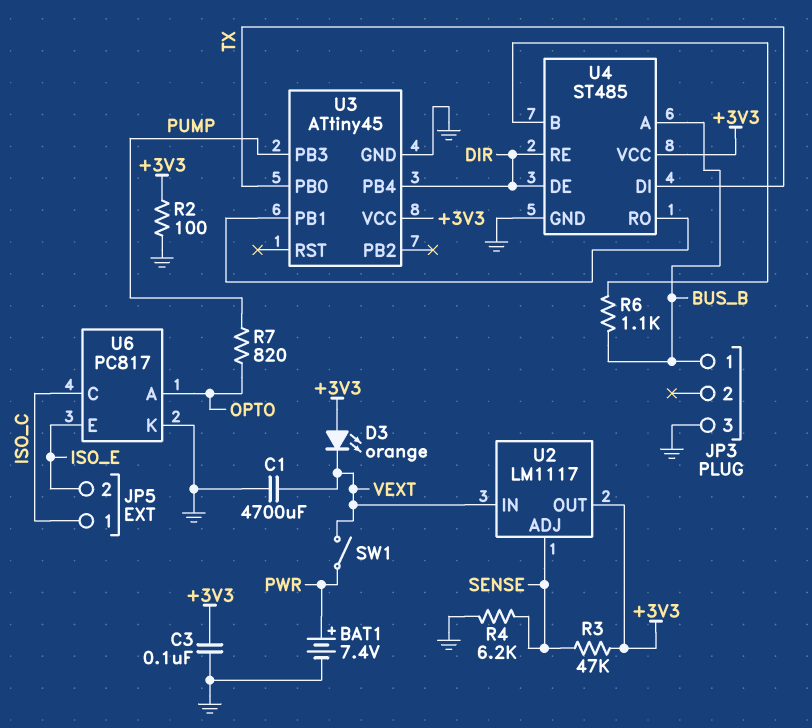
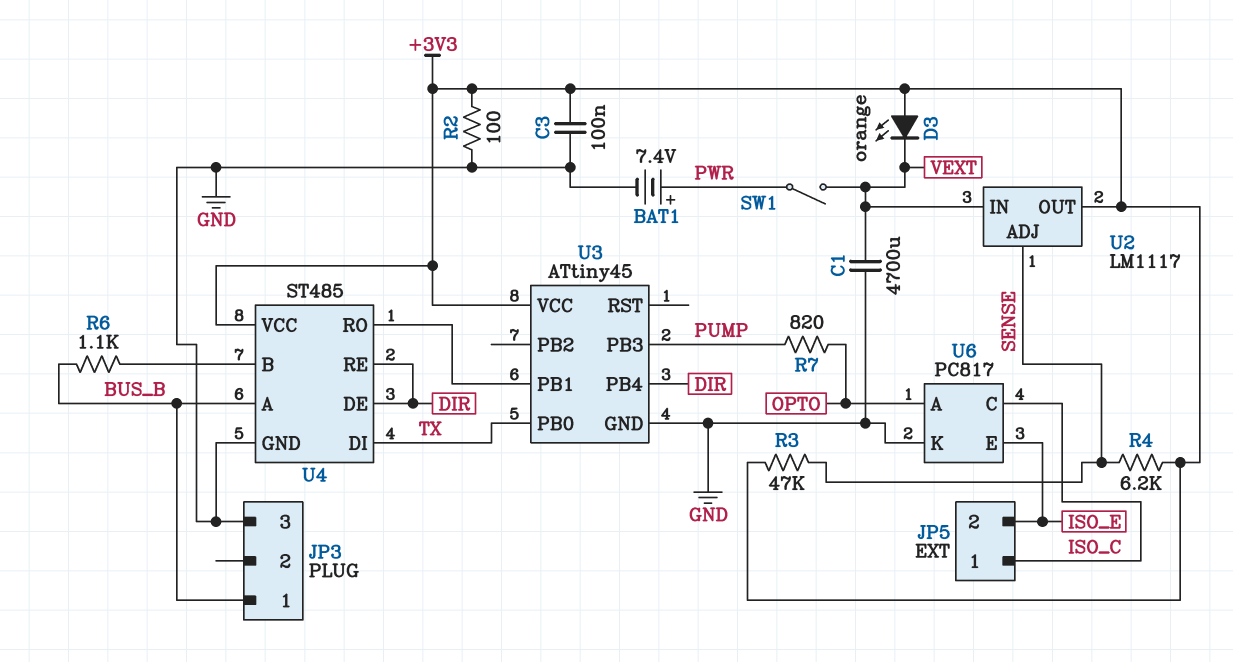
R4: 6.2k (GND, SENSE) -> 6.2k (+3V3, SENSE)

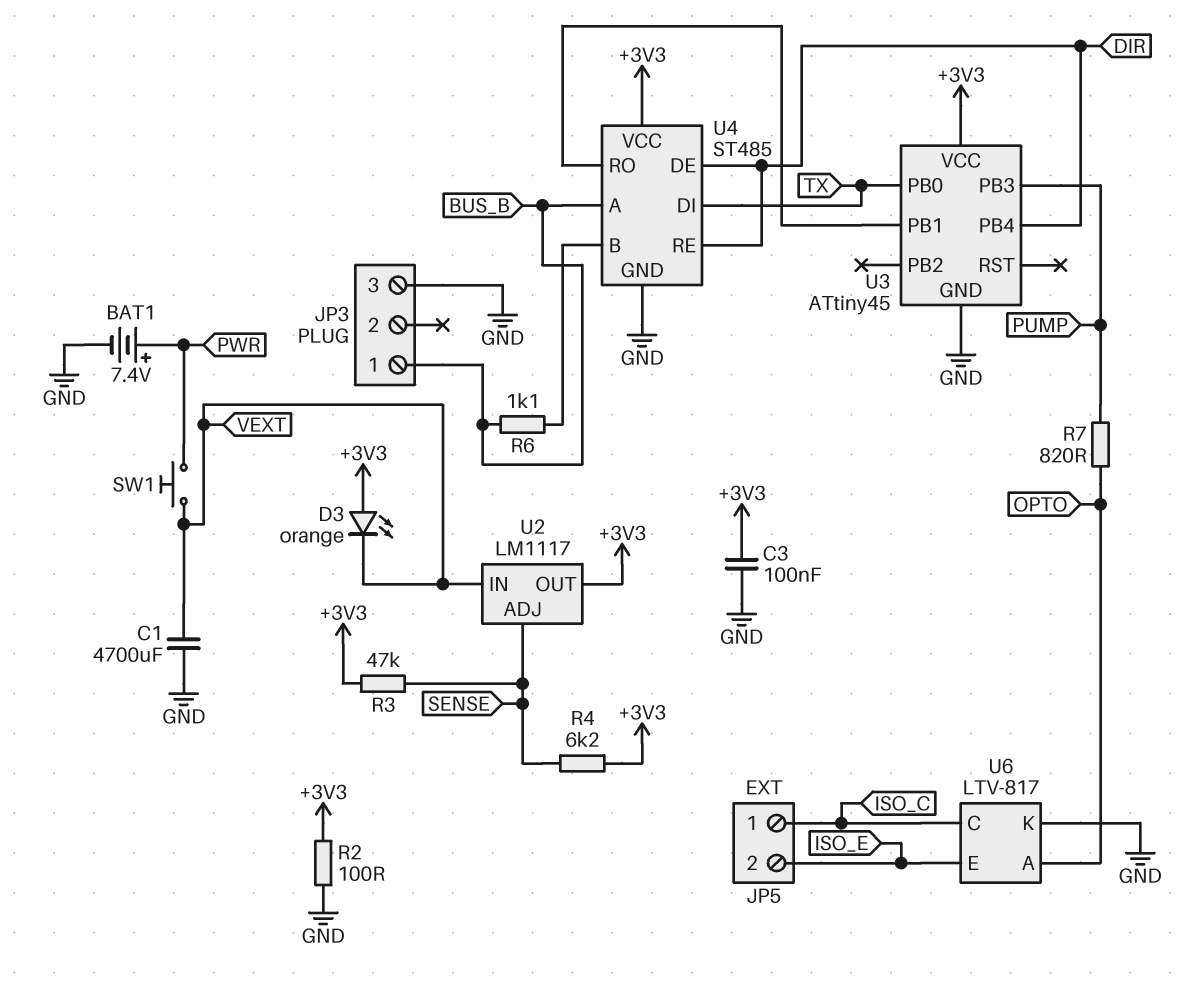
SW1: switch (PWR, VEXT) -> button (PWR, VEXT)
U6: PC817 -> LTV-817

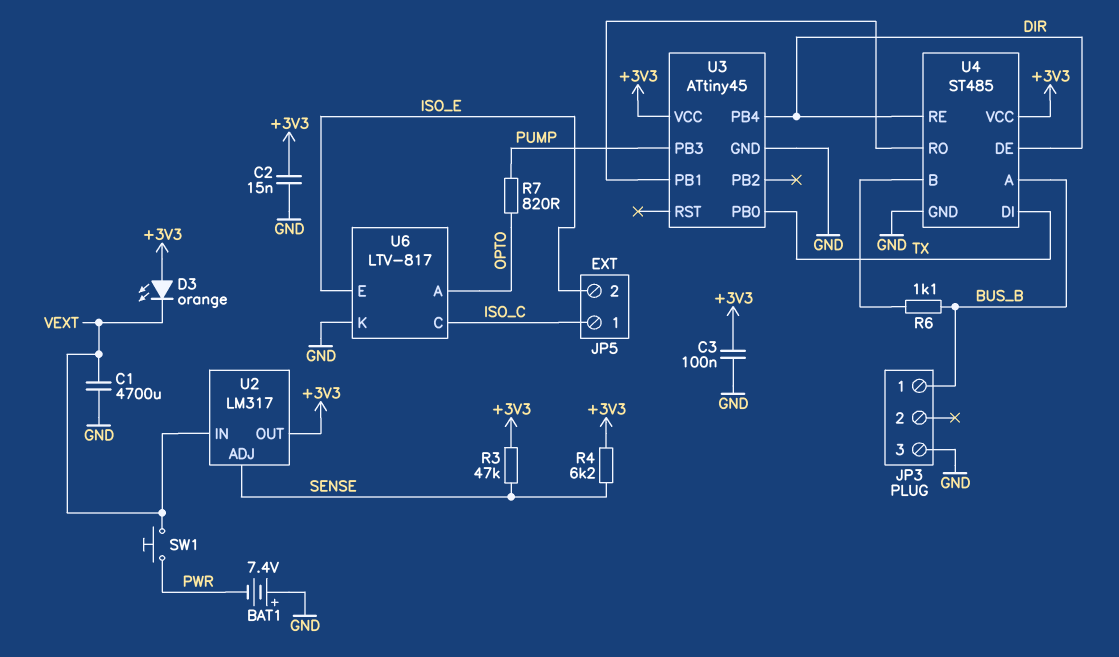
BAT1: 7.4V (plus PWR, minus GND) -> 7.4V (plus GND, minus PWR)
C2: none -> 15nF (+3V3, GND)
R2: 100 (+3V3, GND) -> none
U2: LM1117 -> LM317

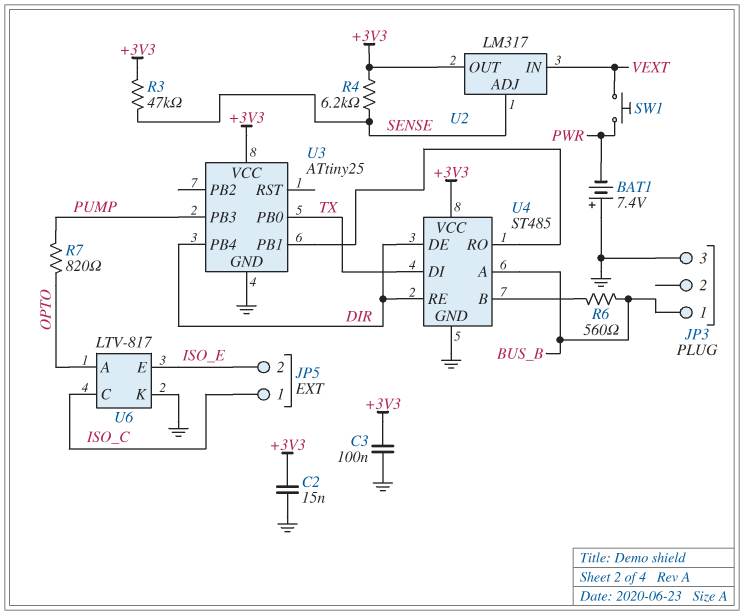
C1: 4700uF (GND, VEXT) -> none
D3: LED orange (A +3V3, K VEXT) -> none
R6: 1.1k (BUS_B, U4/B) -> 560 (BUS_B, U4/B)
U3: ATtiny45 -> ATtiny25

